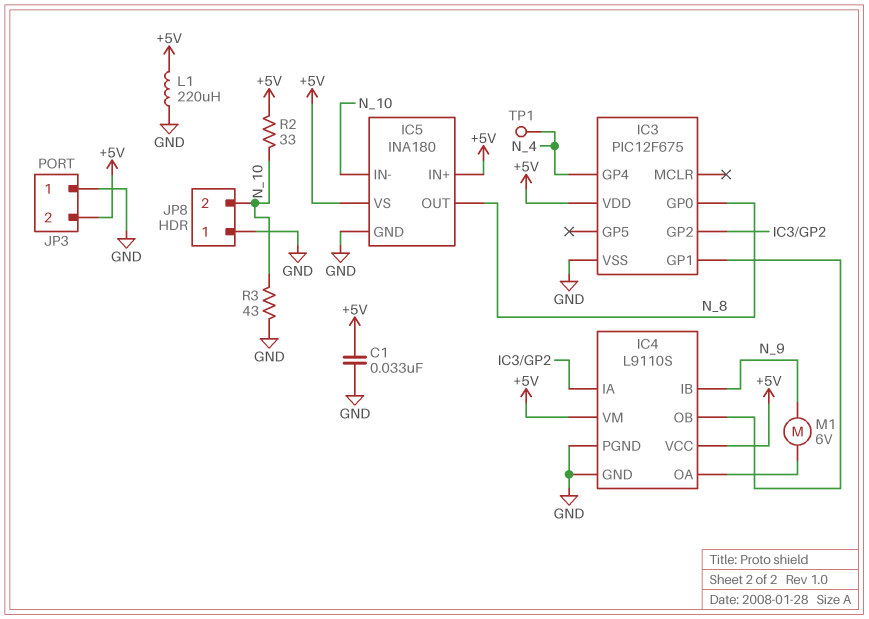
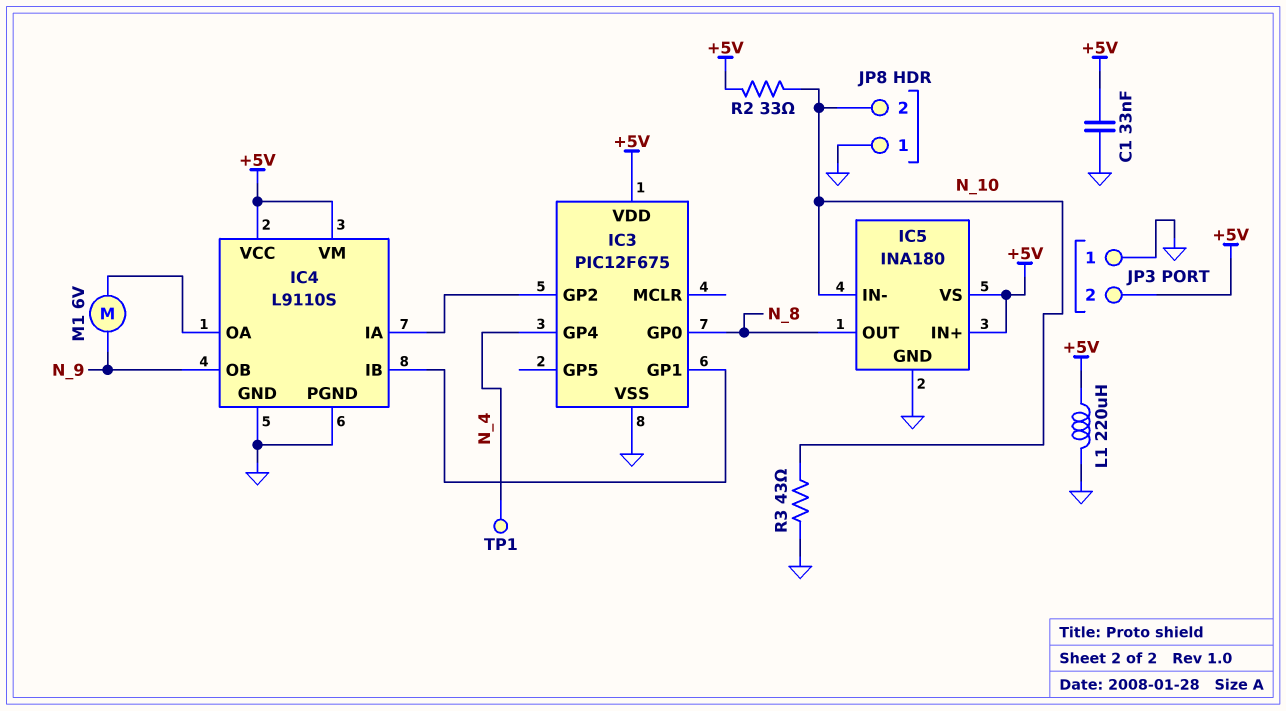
IC4 pin IB: N_9 -> IC3/GP1
IC4 pin OB: IC3/GP1 -> N_9

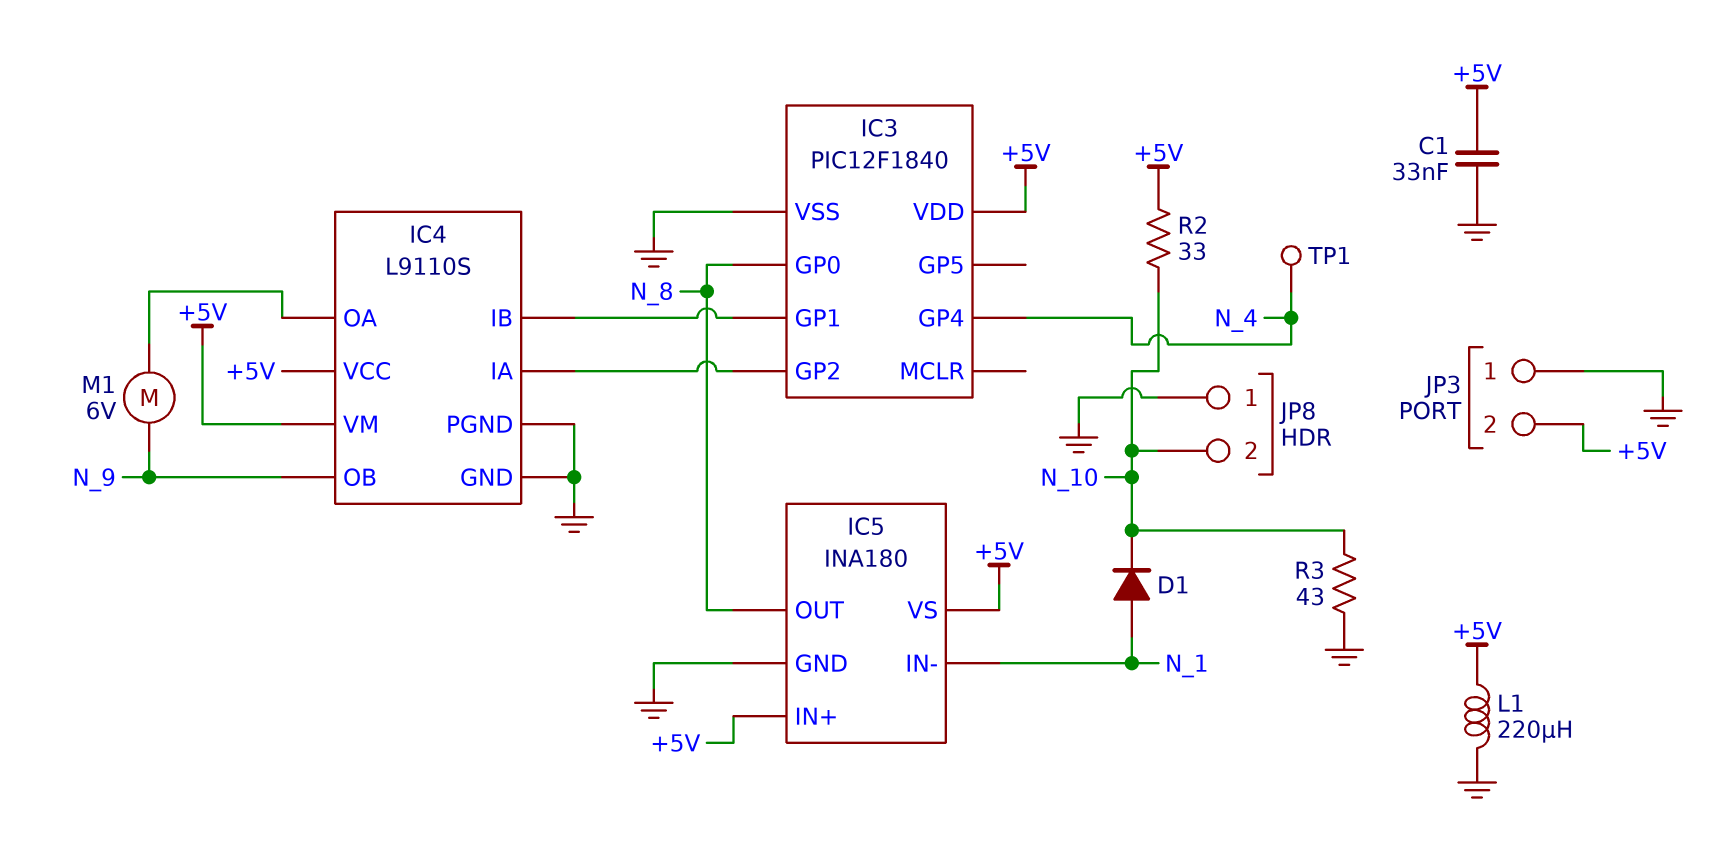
D1: none -> diode (A N_1, K N_10)
IC3: PIC12F675 -> PIC12F1840
IC5 pin IN-: N_10 -> N_1

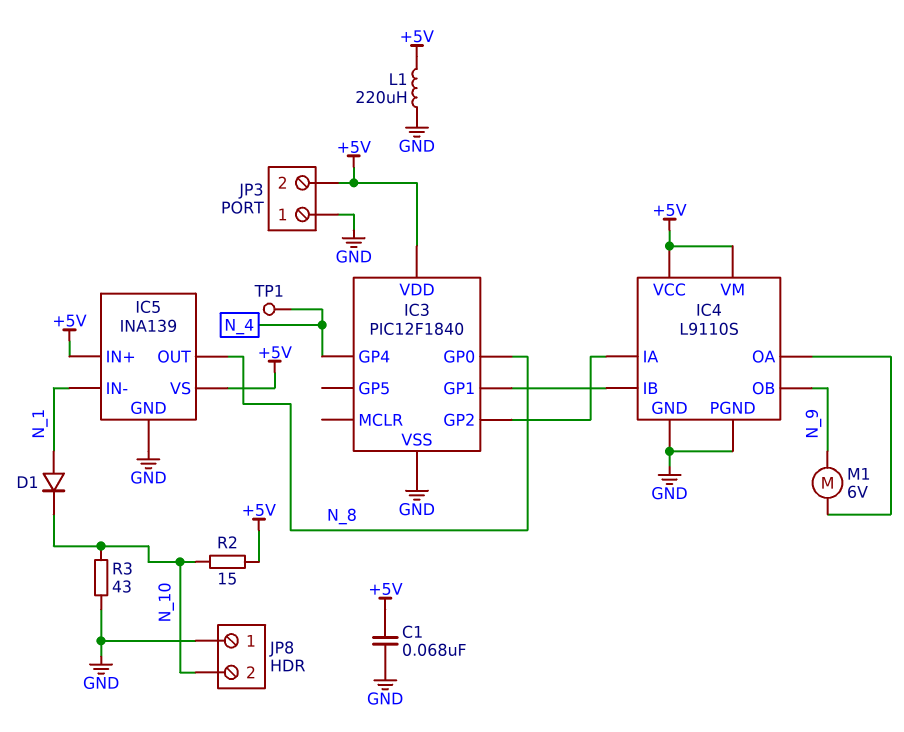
C1: 33nF (+5V, GND) -> 68nF (+5V, GND)
IC5: INA180 -> INA139
R2: 33 (+5V, N_10) -> 15 (+5V, N_10)

